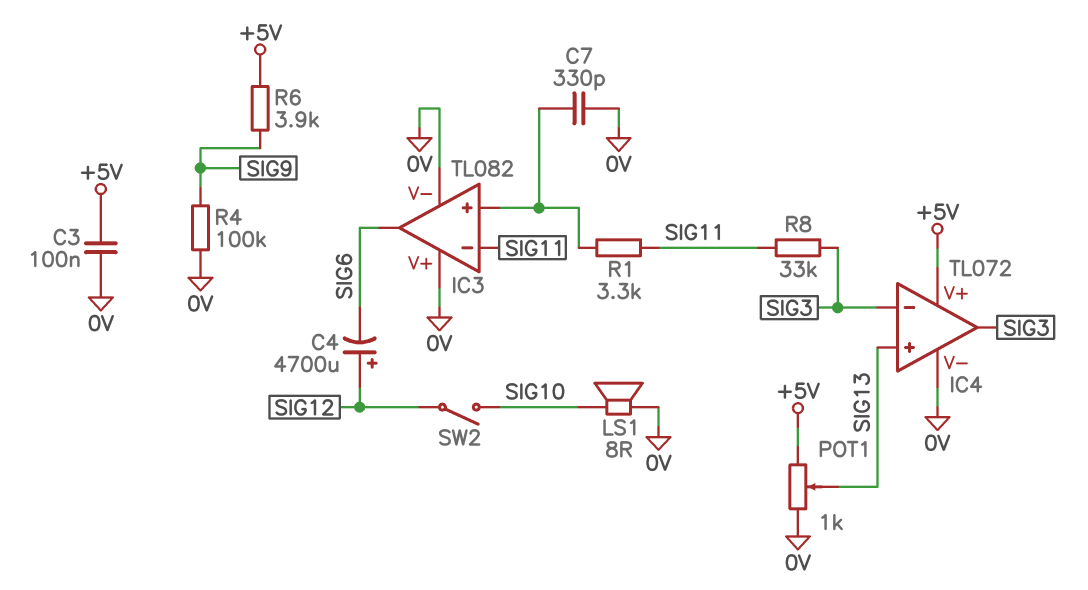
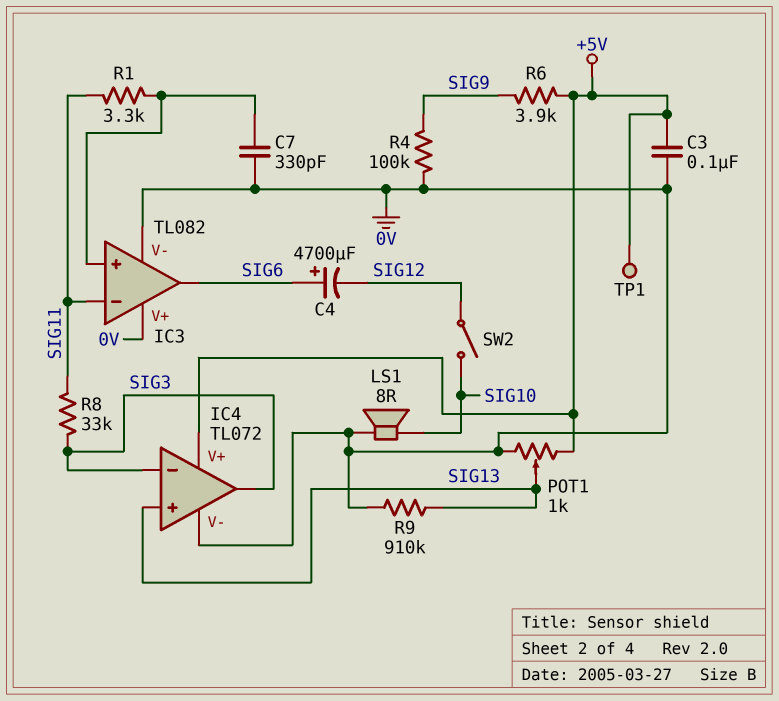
C4: 4700uF (plus SIG12, minus SIG6) -> 4700uF (plus SIG6, minus SIG12)
R9: none -> 910k (0V, SIG13)
TP1: none -> test point (+5V)

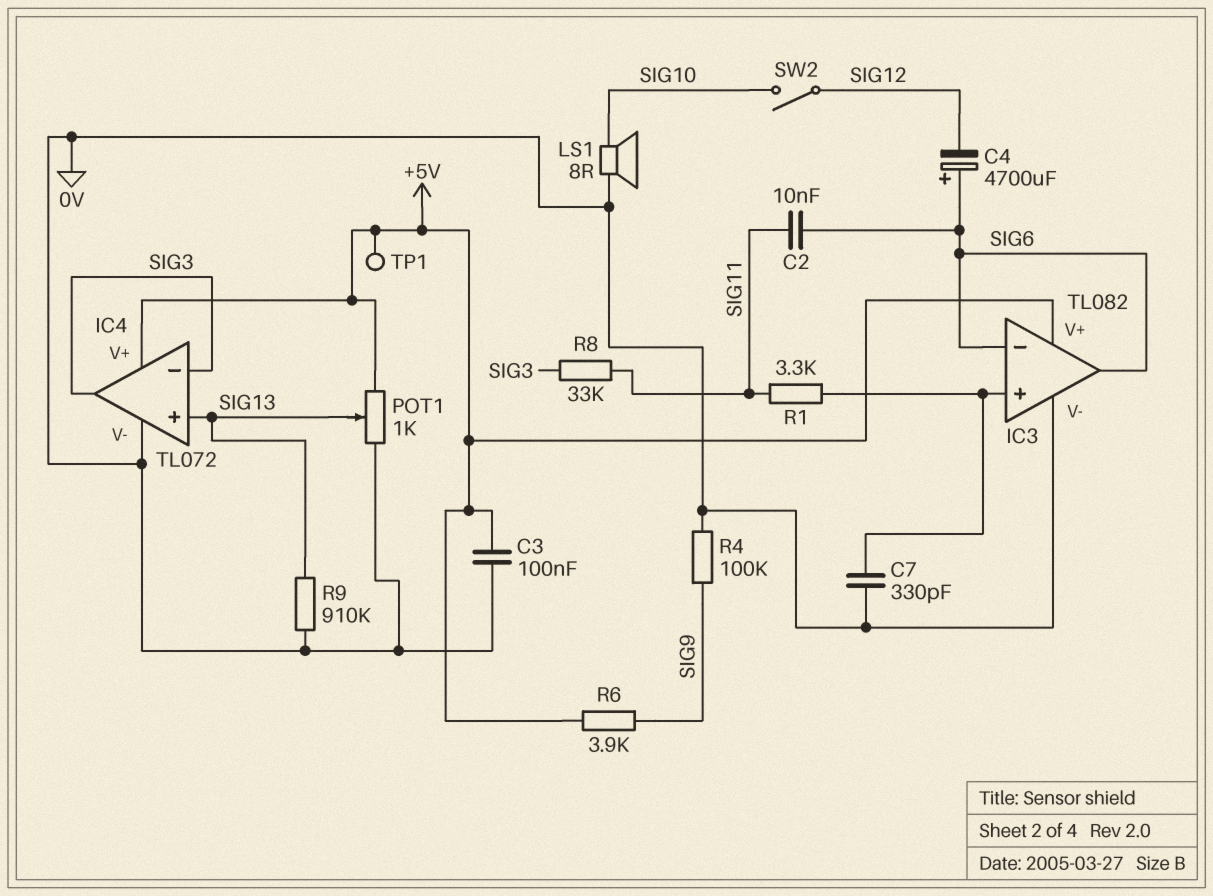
C2: none -> 10nF (SIG6, SIG11)
IC3 pin V+: 0V -> +5V
IC3 pin in-: SIG11 -> SIG6

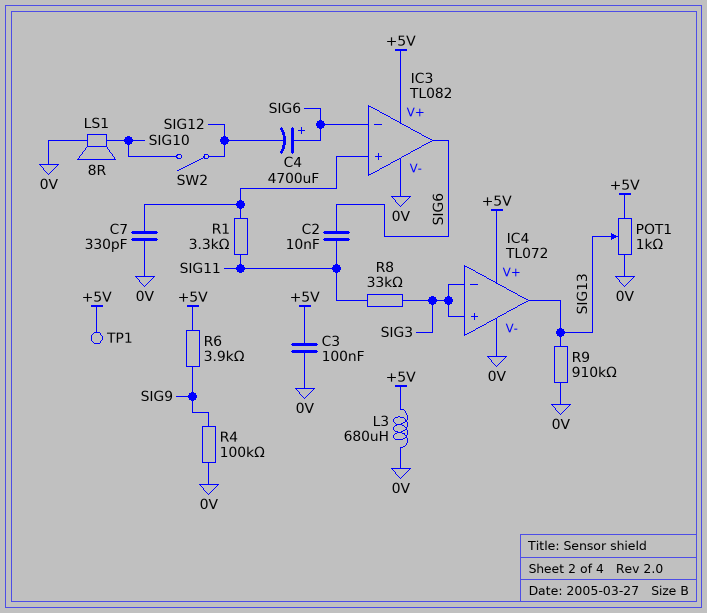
IC4 pin in+: SIG13 -> SIG3
IC4 pin out: SIG3 -> SIG13
L3: none -> 680uH (+5V, 0V)

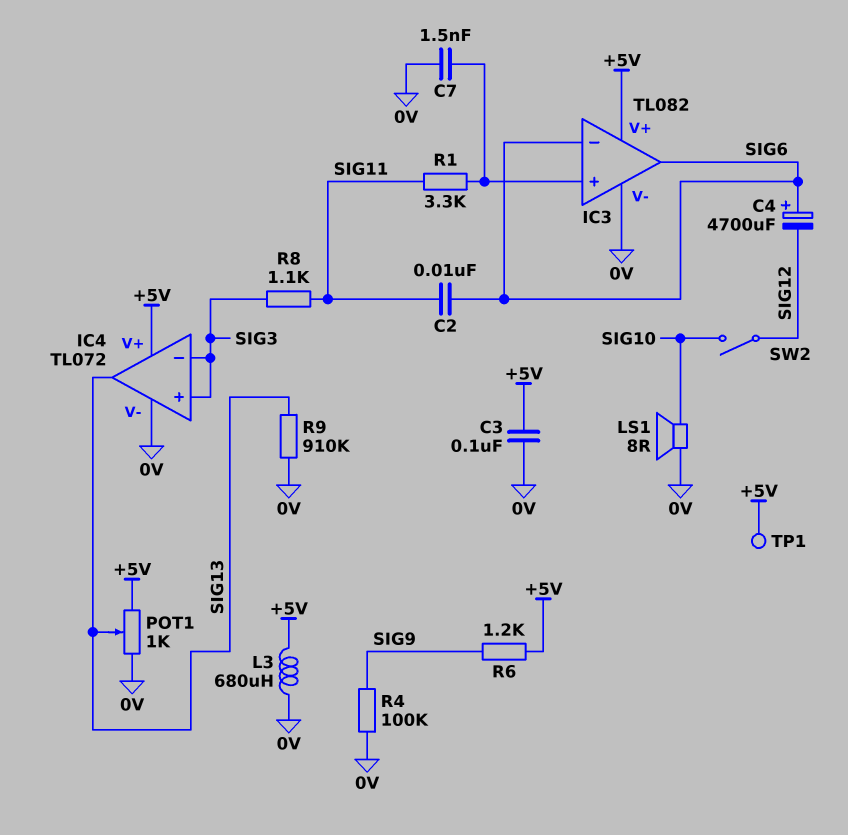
C7: 330pF (0V, IC3/in+) -> 1.5nF (0V, IC3/in+)
R6: 3.9k (+5V, SIG9) -> 1.2k (+5V, SIG9)
R8: 33k (SIG3, SIG11) -> 1.1k (SIG3, SIG11)

